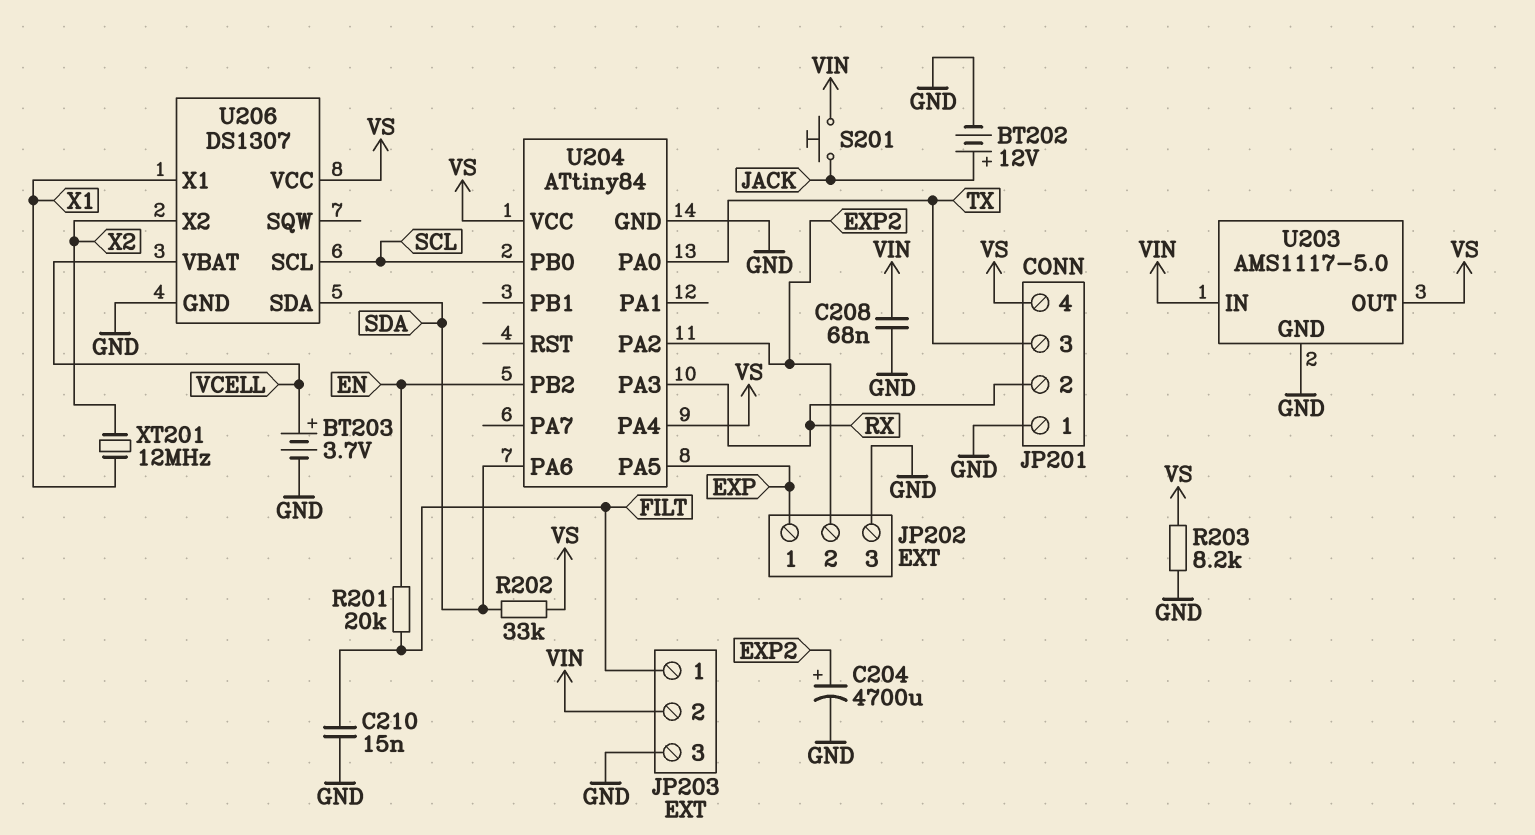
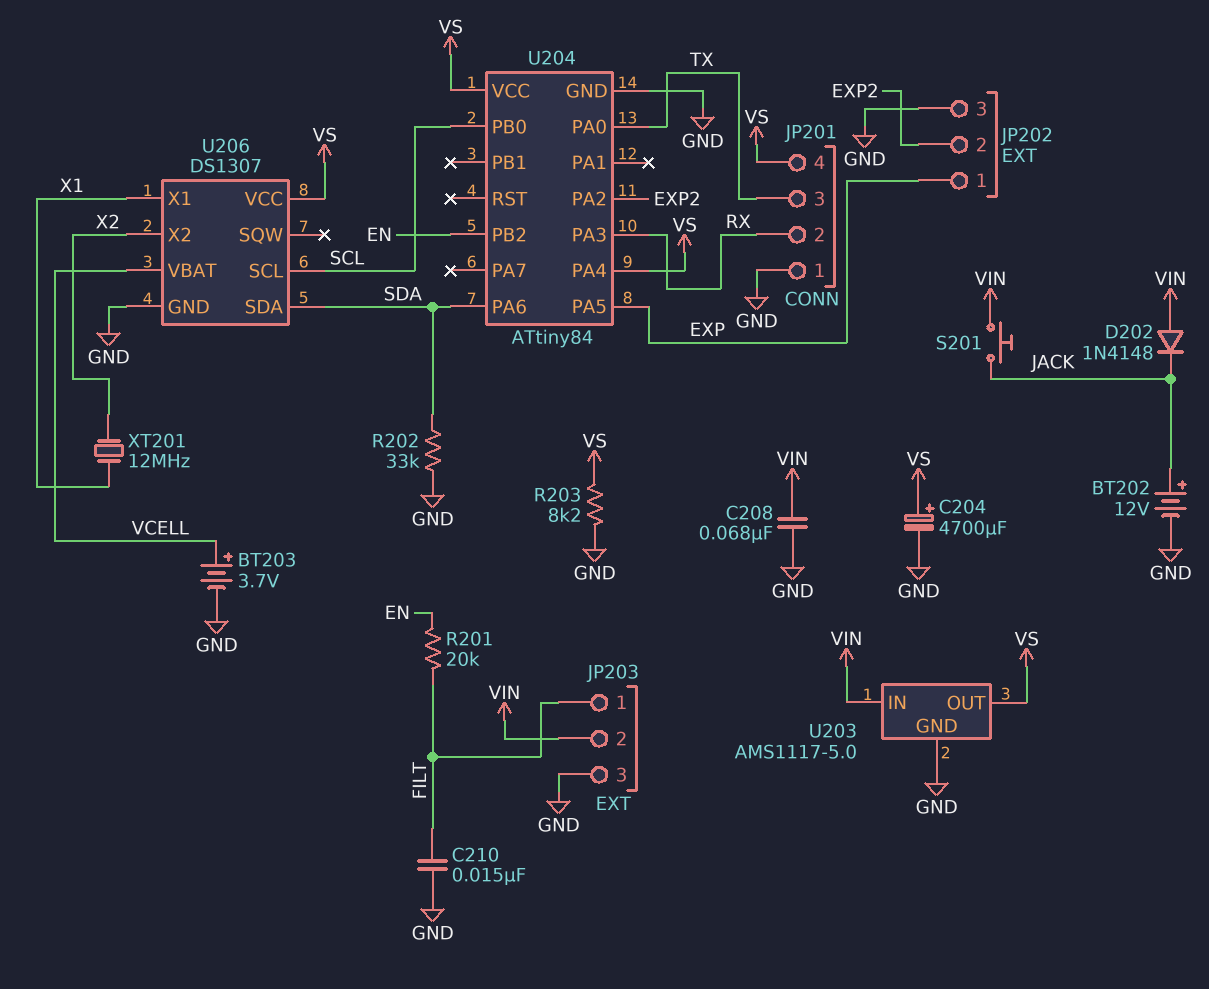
C204: 4700uF (plus EXP2, minus GND) -> 4700uF (plus VS, minus GND)
D202: none -> diode 1N4148 (A VIN, K JACK)
R202: 33k (SDA, VS) -> 33k (GND, SDA)

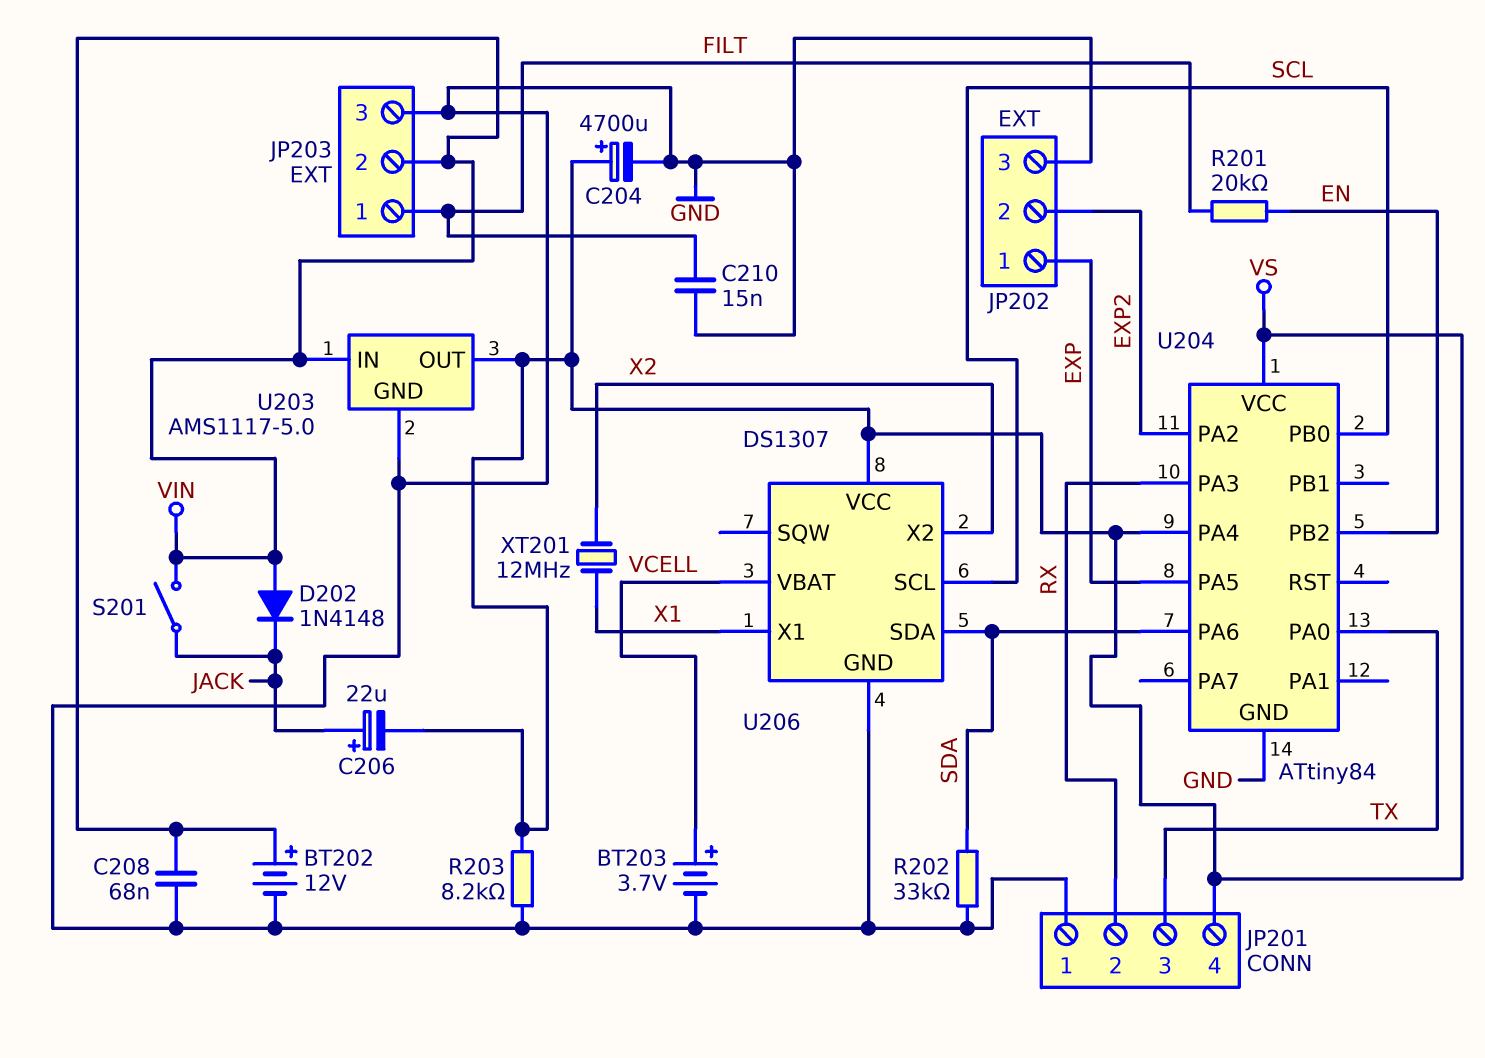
BT202: 12V (plus JACK, minus GND) -> 12V (plus VIN, minus GND)
C206: none -> 22uF (plus JACK, minus VS)
S201: button (JACK, VIN) -> switch (JACK, VIN)

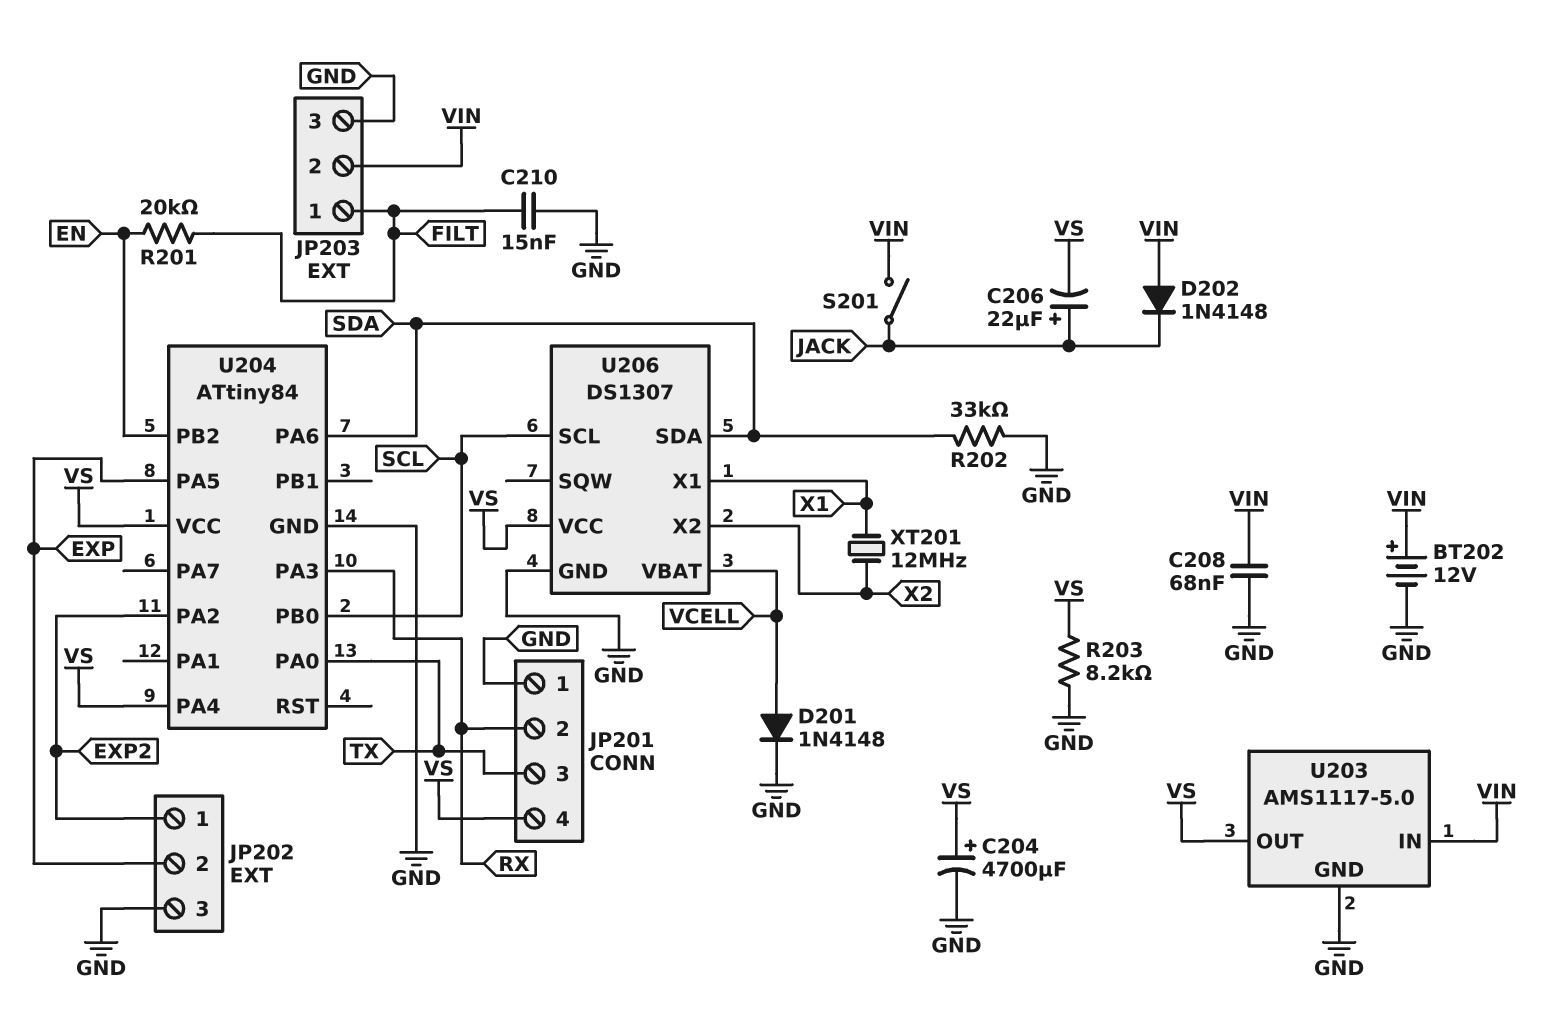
BT203: 3.7V (plus VCELL, minus GND) -> none
D201: none -> diode 1N4148 (A VCELL, K GND)
JP202 pin 1: EXP -> EXP2
JP202 pin 2: EXP2 -> EXP

